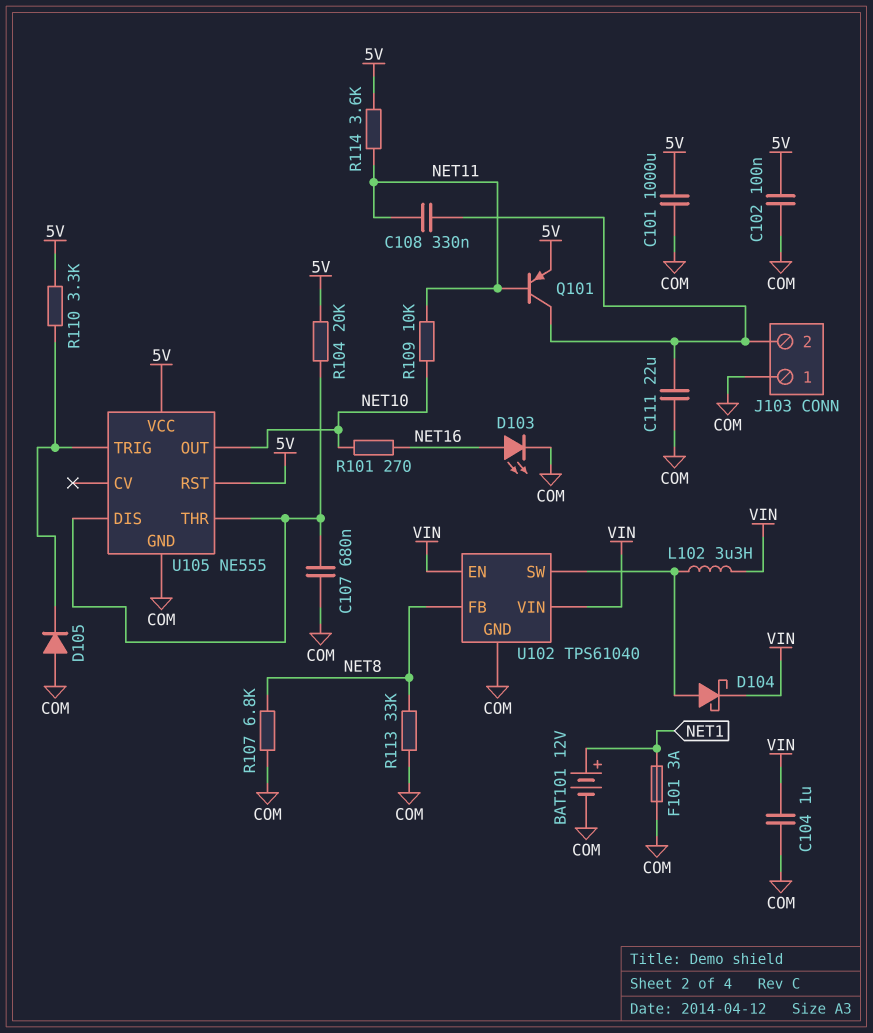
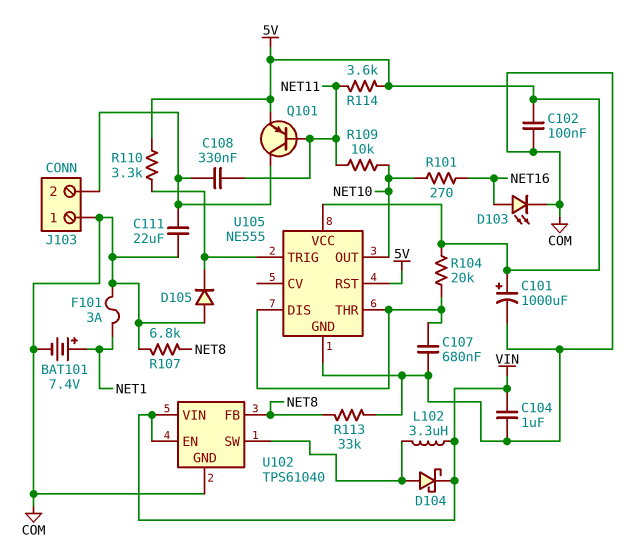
BAT101: 12V (plus NET1, minus COM) -> 7.4V (plus NET1, minus COM)
C101: 1000uF (5V, COM) -> 1000uF (plus 5V, minus COM)

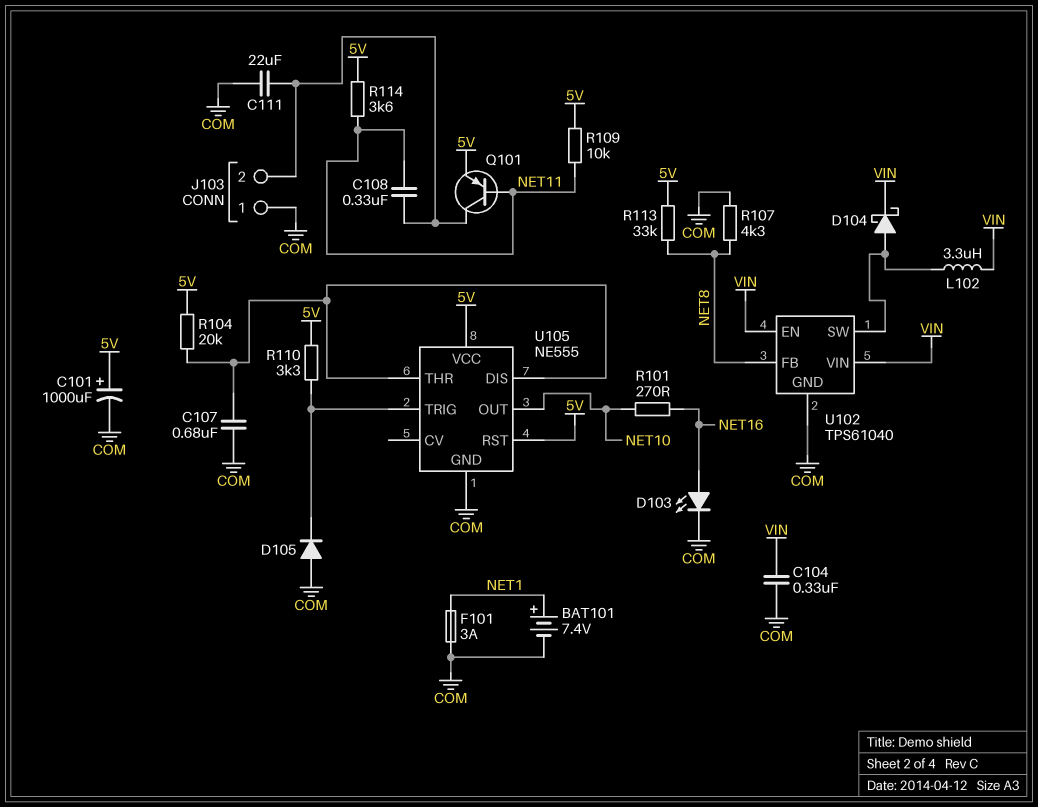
C102: 100nF (5V, COM) -> none
C104: 1uF (COM, VIN) -> 330nF (COM, VIN)
R107: 6.8k (COM, NET8) -> 4.3k (COM, NET8)
R109: 10k (NET10, NET11) -> 10k (5V, NET11)
R113: 33k (COM, NET8) -> 33k (5V, NET8)

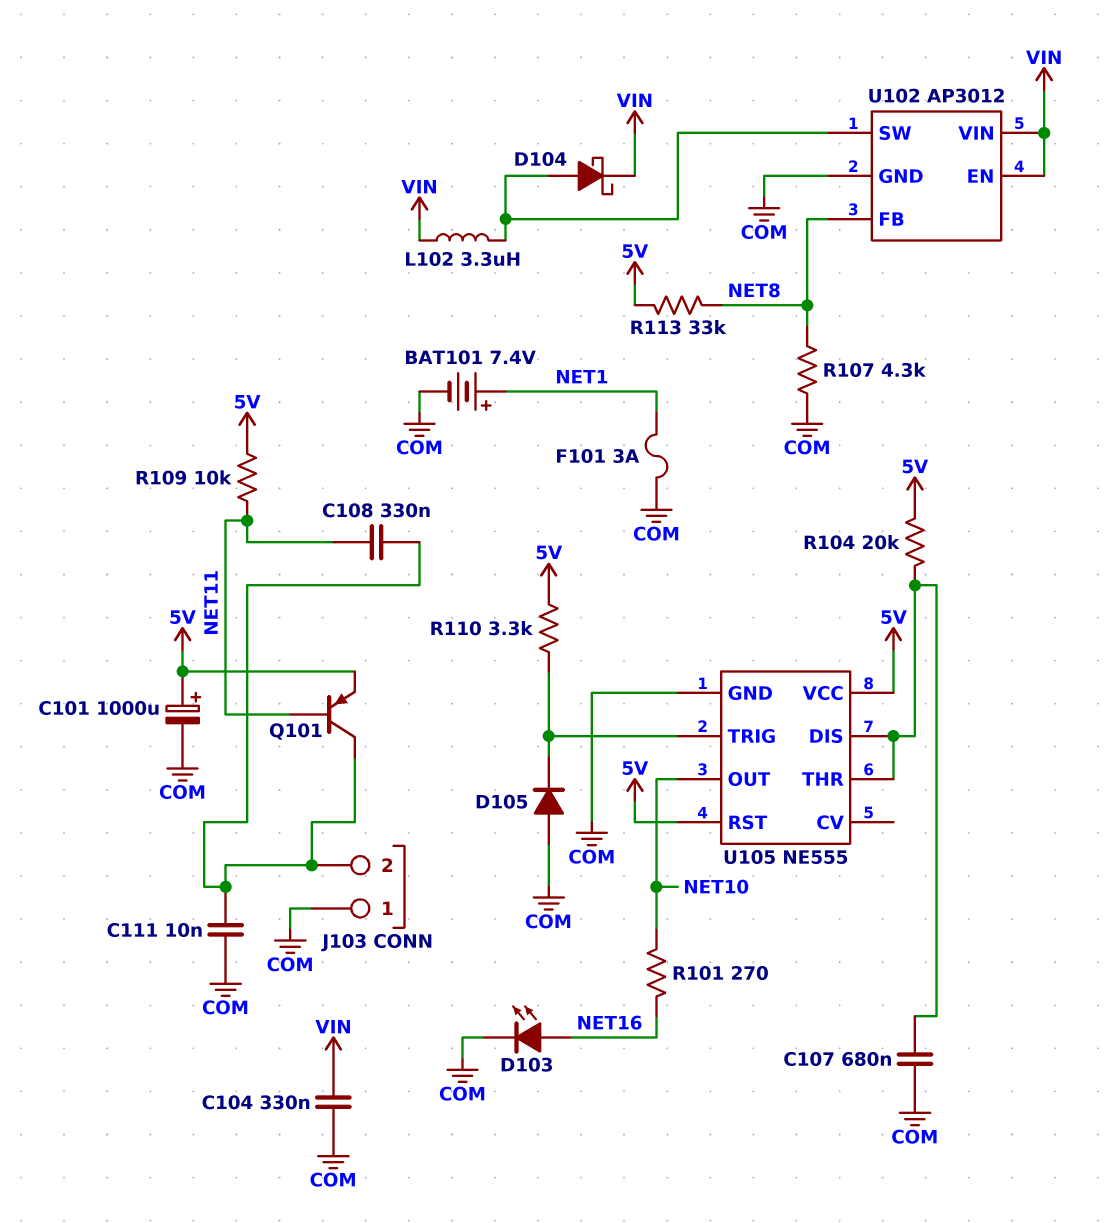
C111: 22uF (COM, J103/2) -> 10nF (COM, J103/2)
R114: 3.6k (5V, NET11) -> none
U102: TPS61040 -> AP3012

